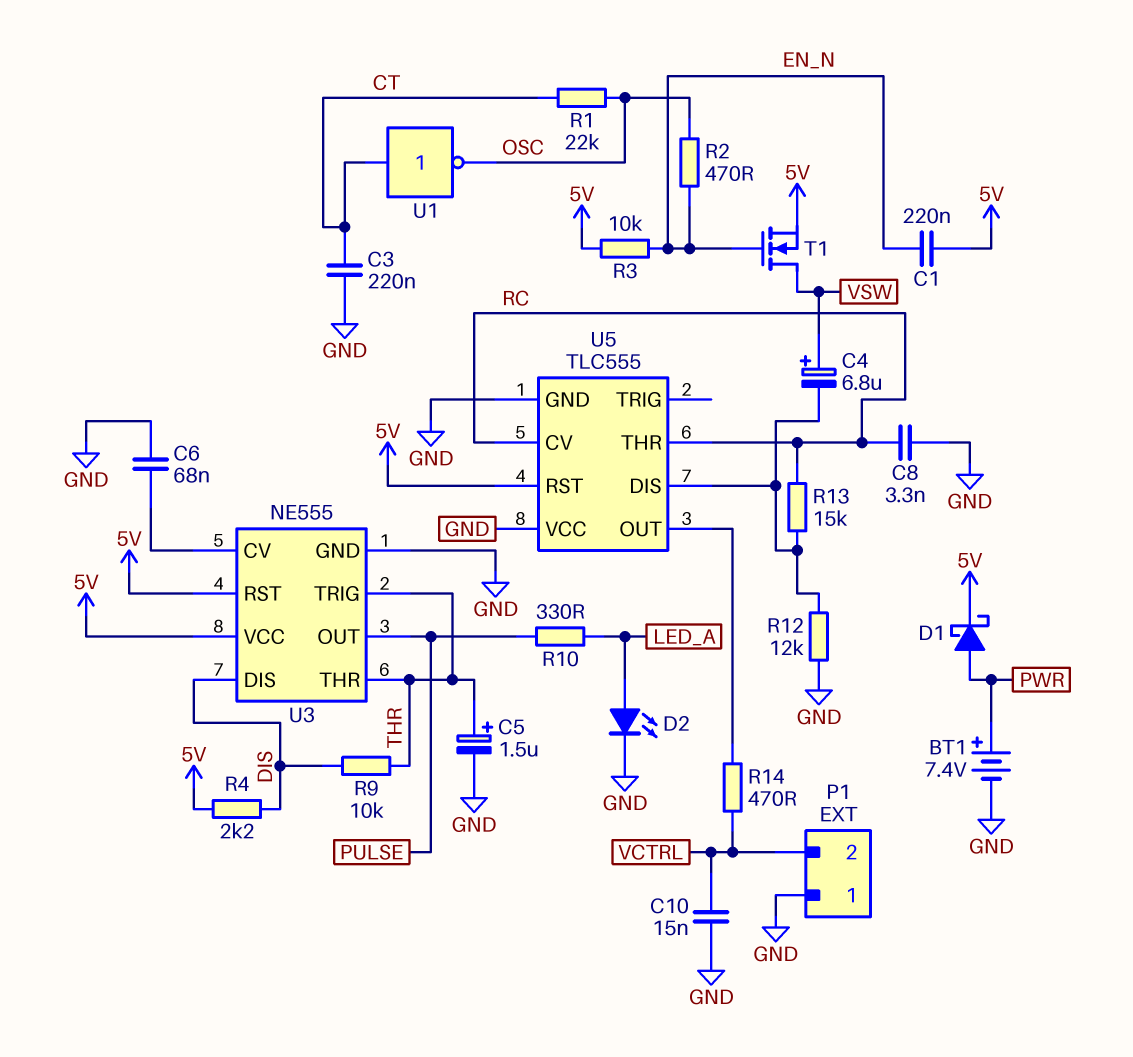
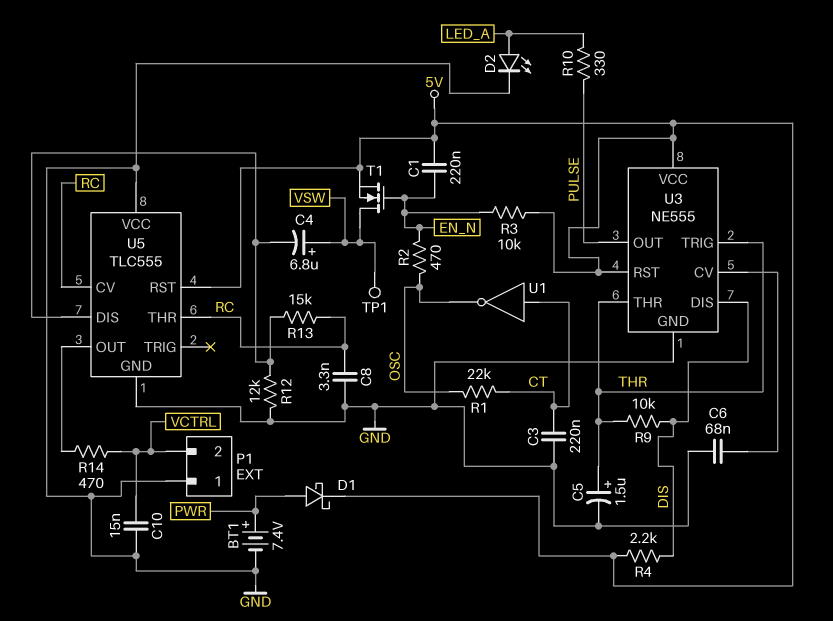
TP1: none -> test point (VSW)

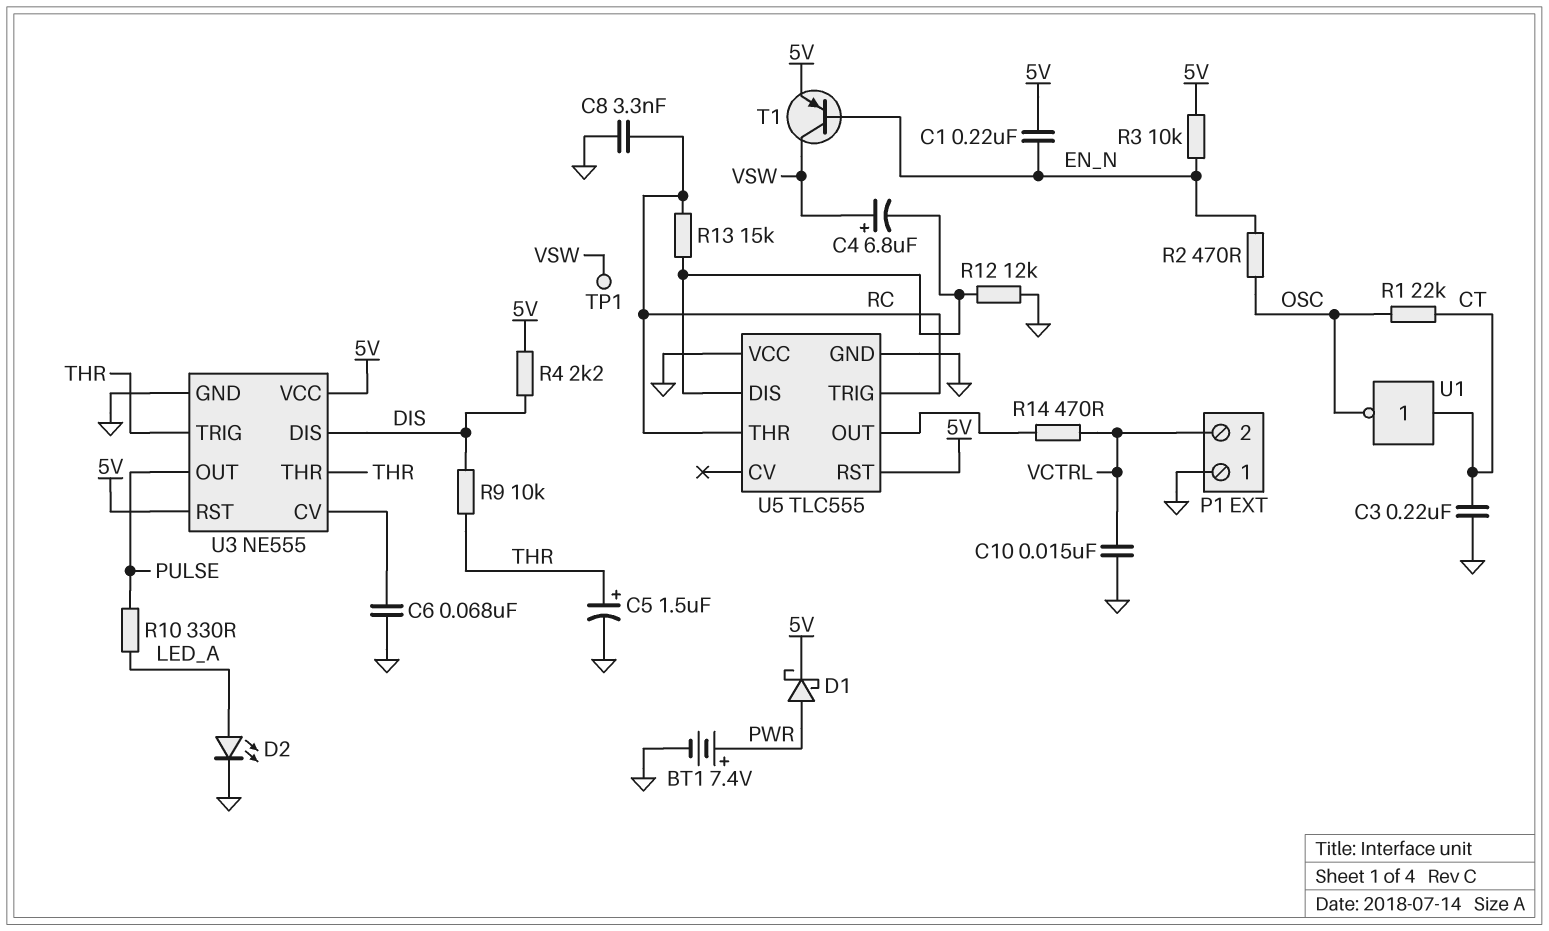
T1: NMOS (G EN_N, D VSW, S 5V) -> PNP (B EN_N, C VSW, E 5V)
U5 pin CV: RC -> none
U5 pin TRIG: none -> RC

